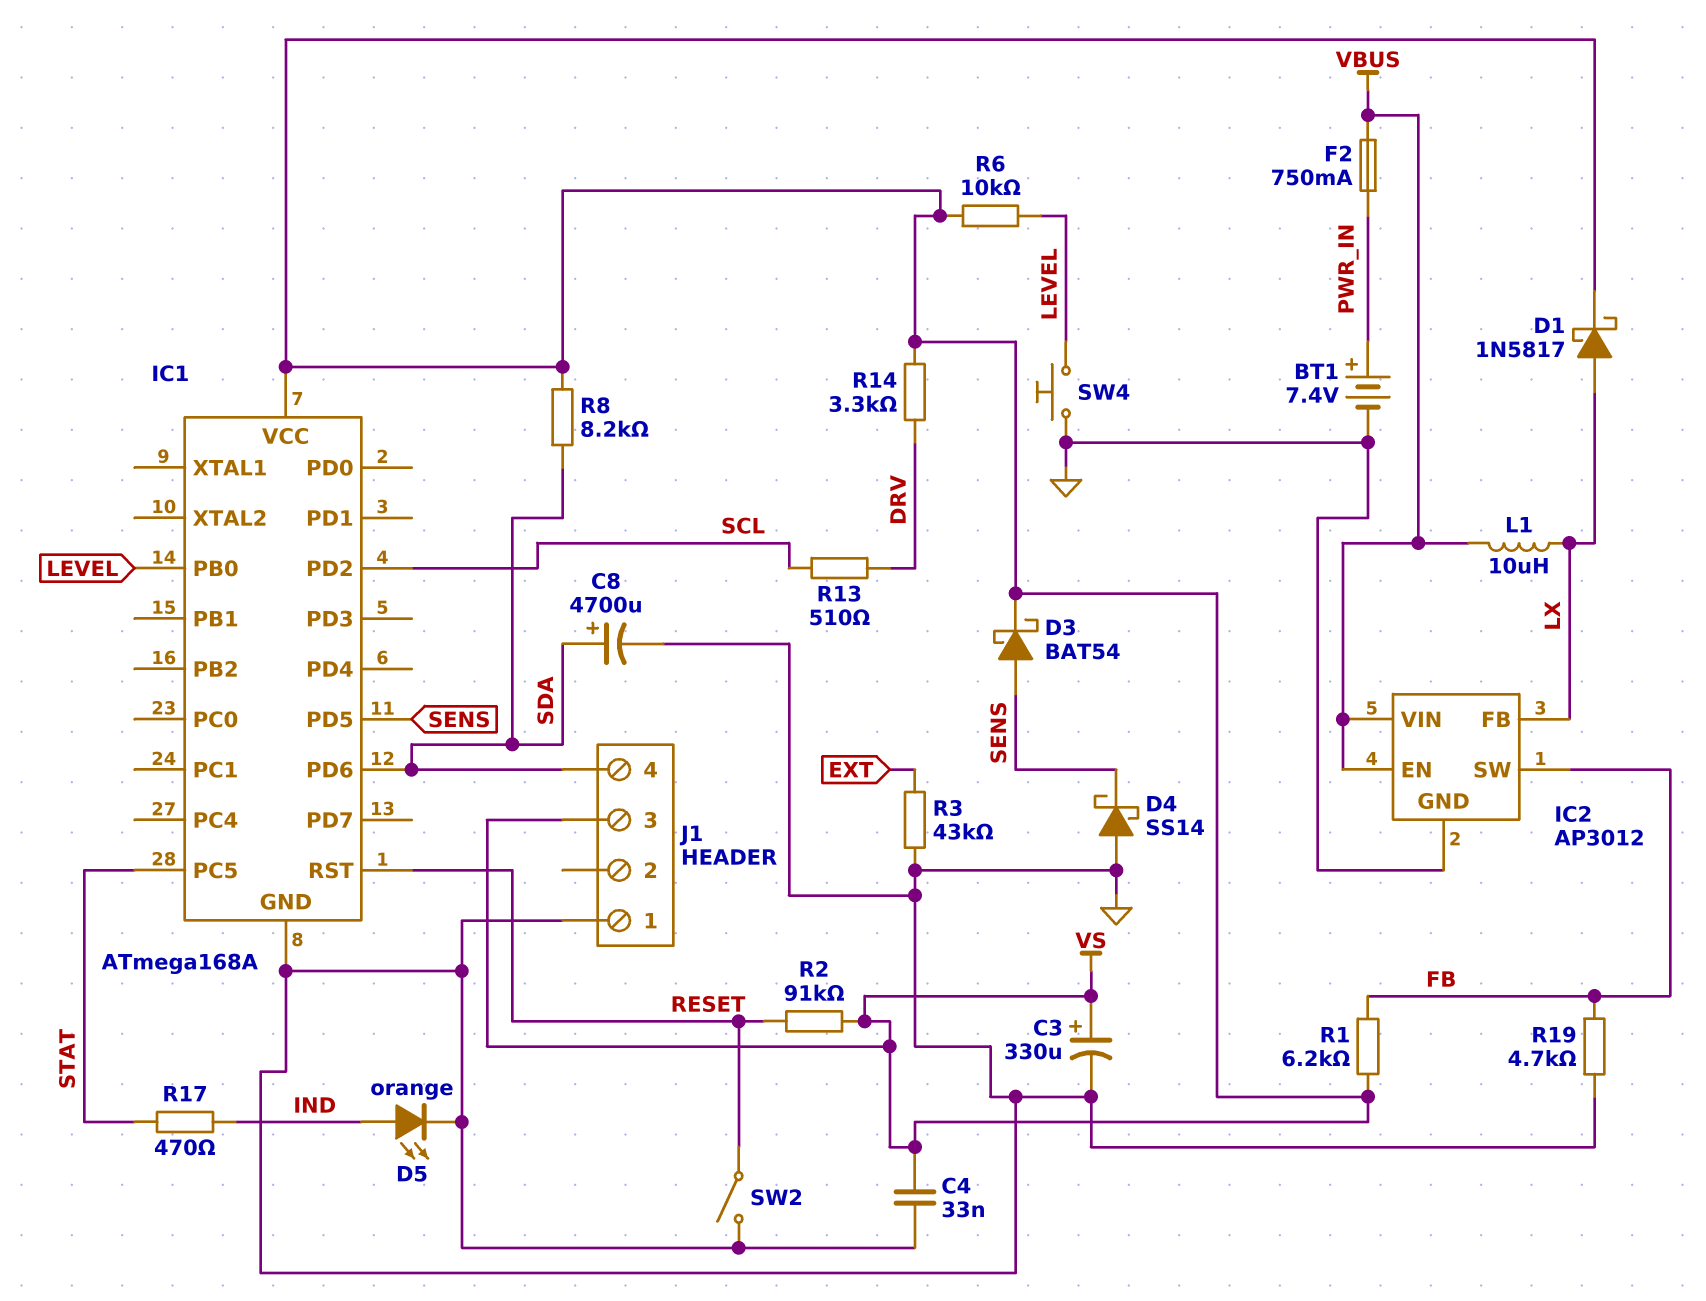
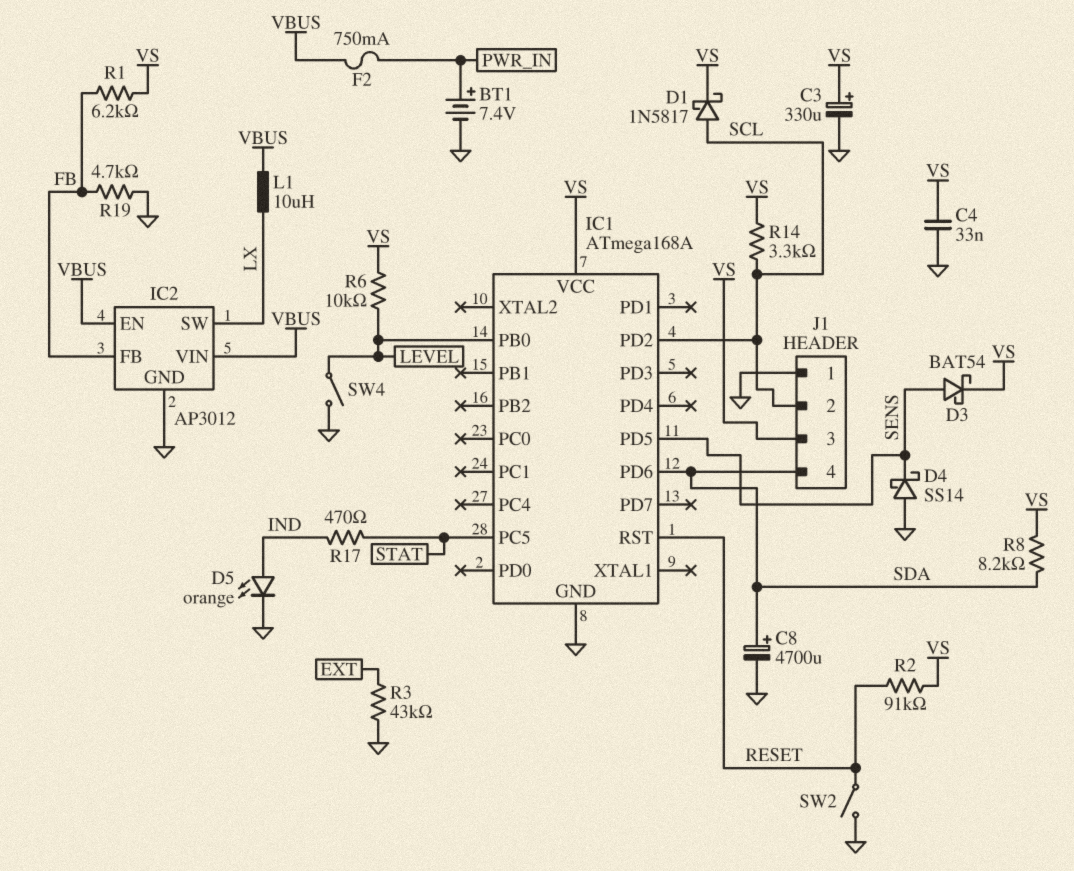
D1: schottky 1N5817 (A LX, K VS) -> schottky 1N5817 (A SCL, K VS)
IC2 pin FB: LX -> FB
IC2 pin SW: FB -> LX
J1 pin 2: none -> SCL
R13: 510 (DRV, SCL) -> none
R14: 3.3k (DRV, VS) -> 3.3k (SCL, VS)
SW4: button (GND, LEVEL) -> switch (GND, LEVEL)

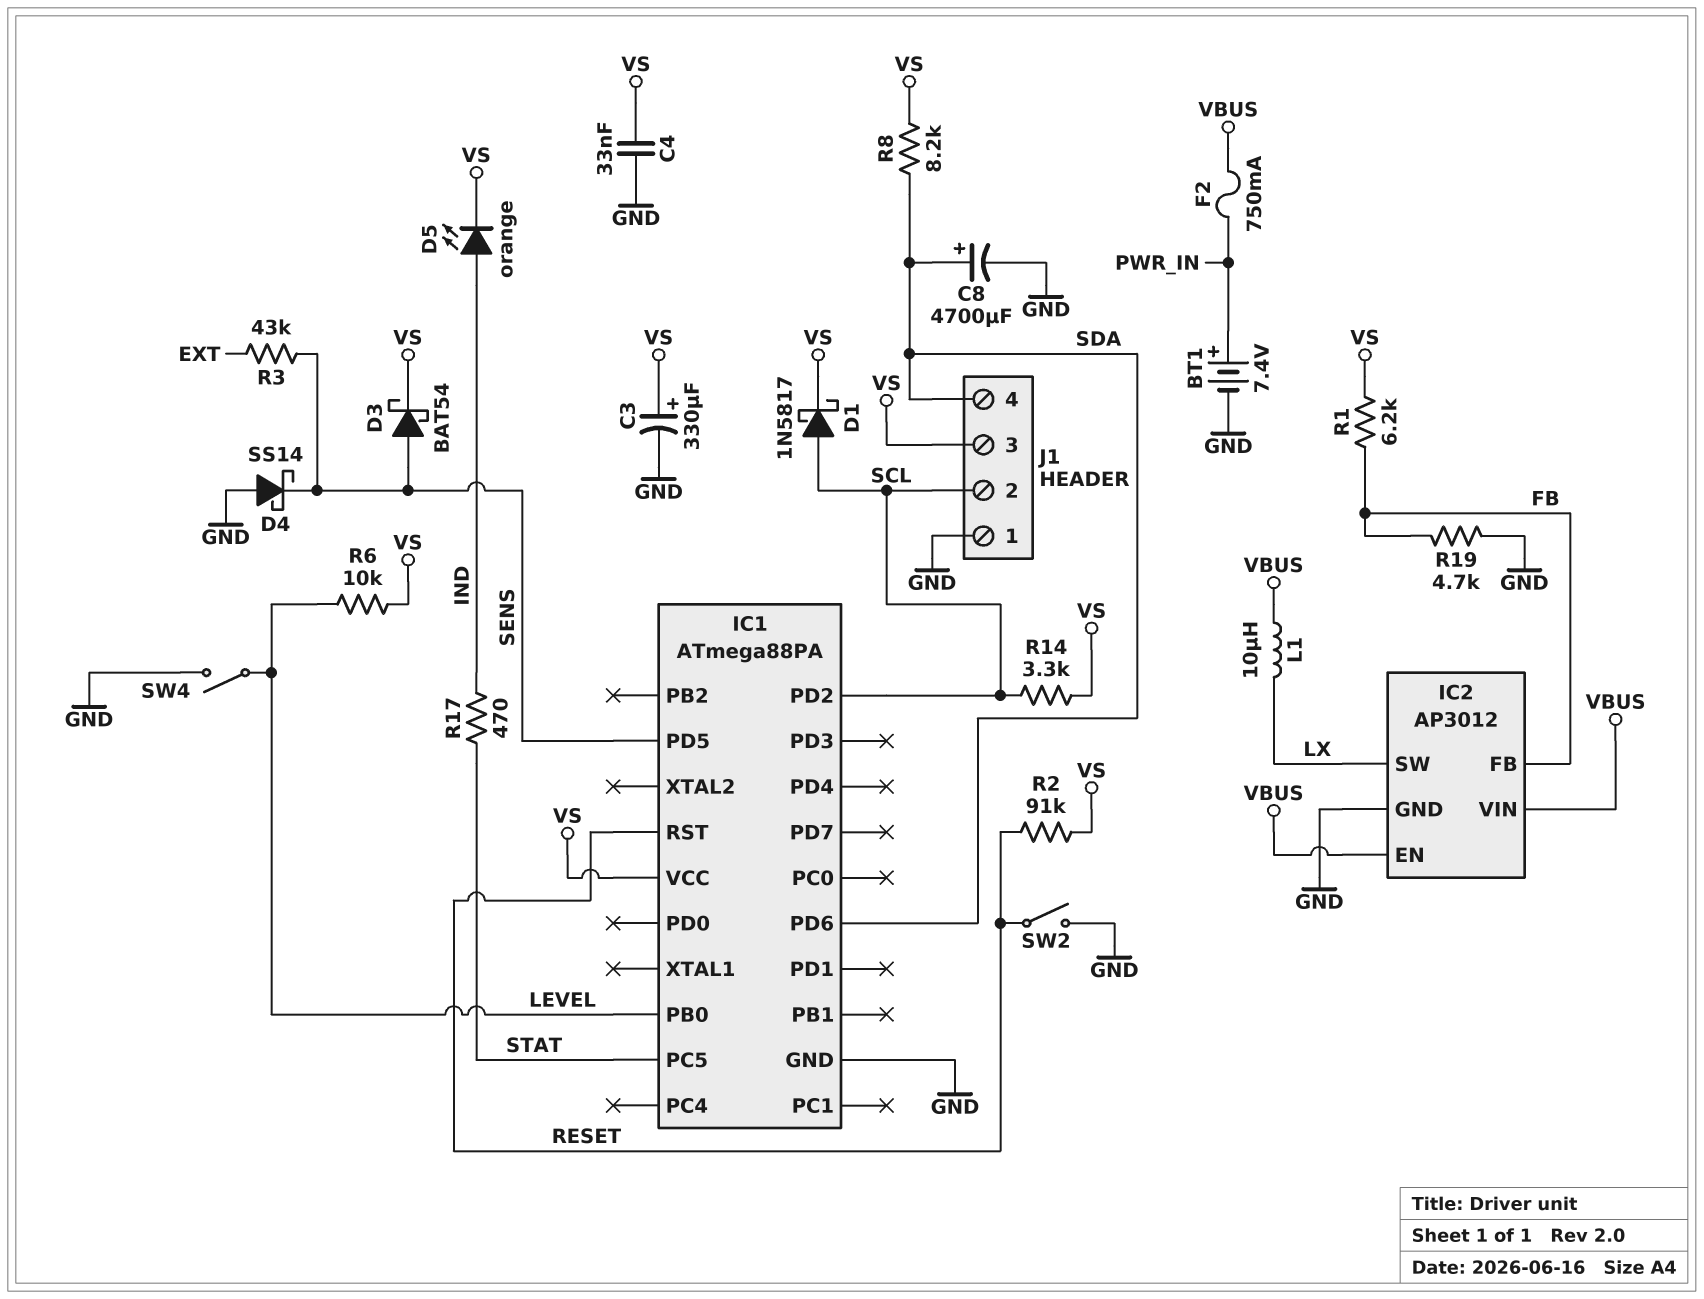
D5: LED orange (A IND, K GND) -> LED orange (A IND, K VS)
IC1: ATmega168A -> ATmega88PA
R3: 43k (EXT, GND) -> 43k (EXT, SENS)

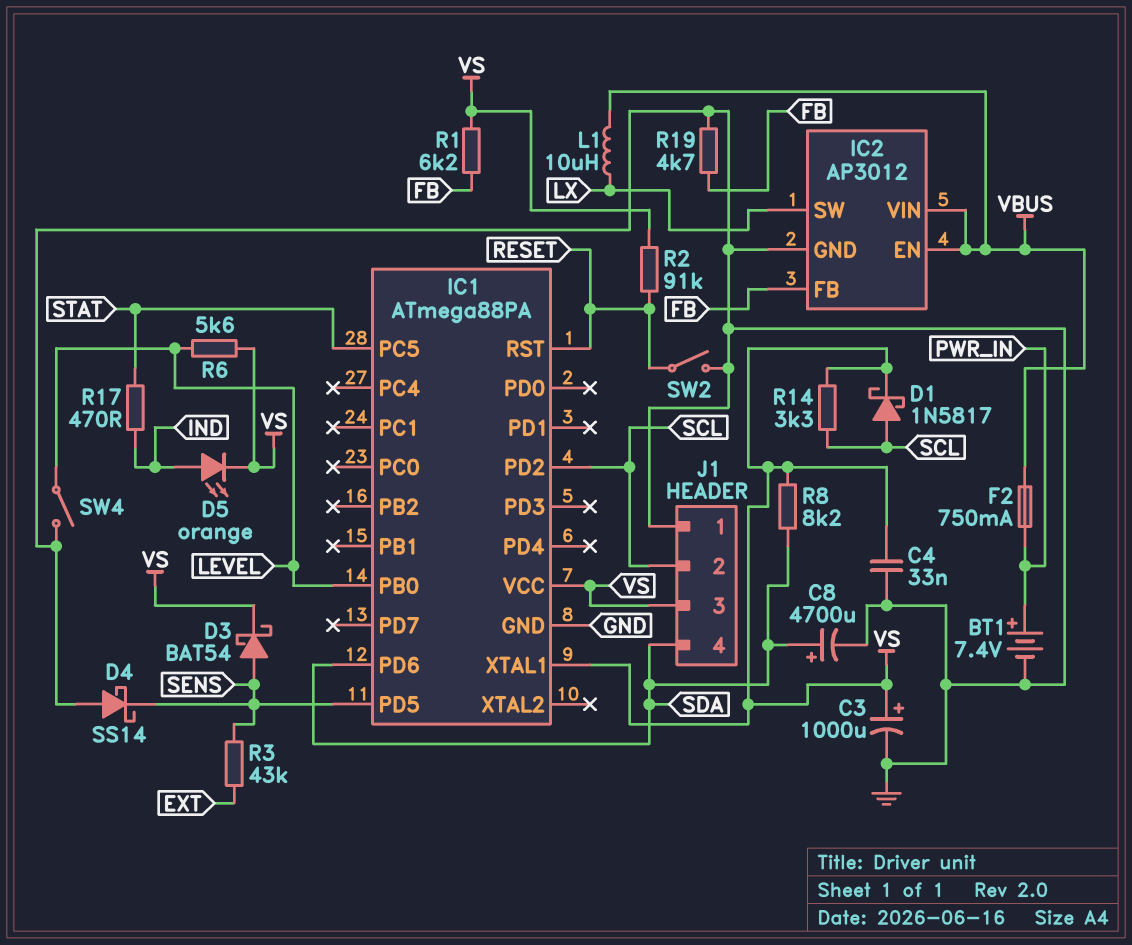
C3: 330uF (plus VS, minus GND) -> 1000uF (plus VS, minus GND)
IC1 pin XTAL1: none -> VS
R6: 10k (LEVEL, VS) -> 5.6k (LEVEL, VS)

